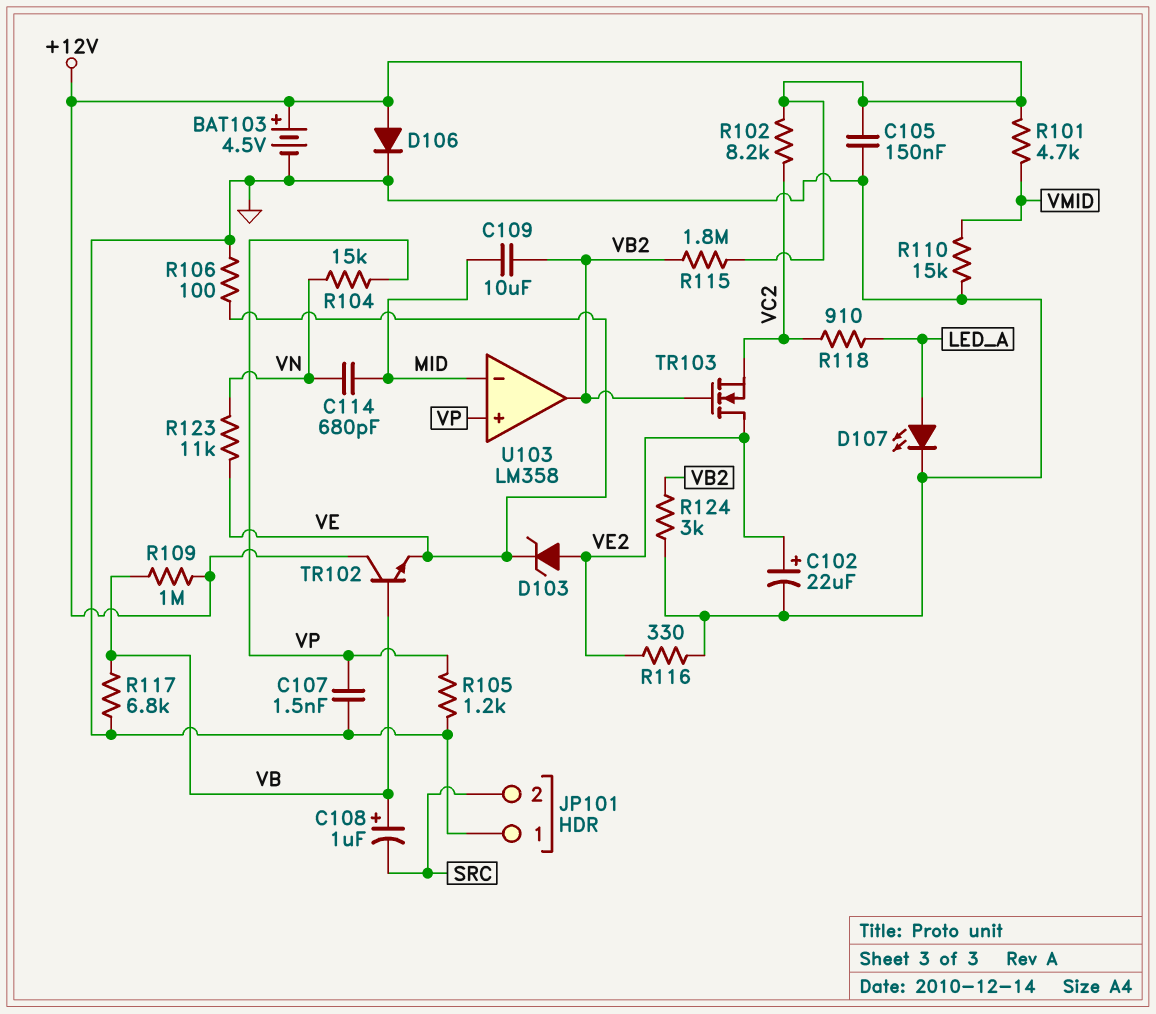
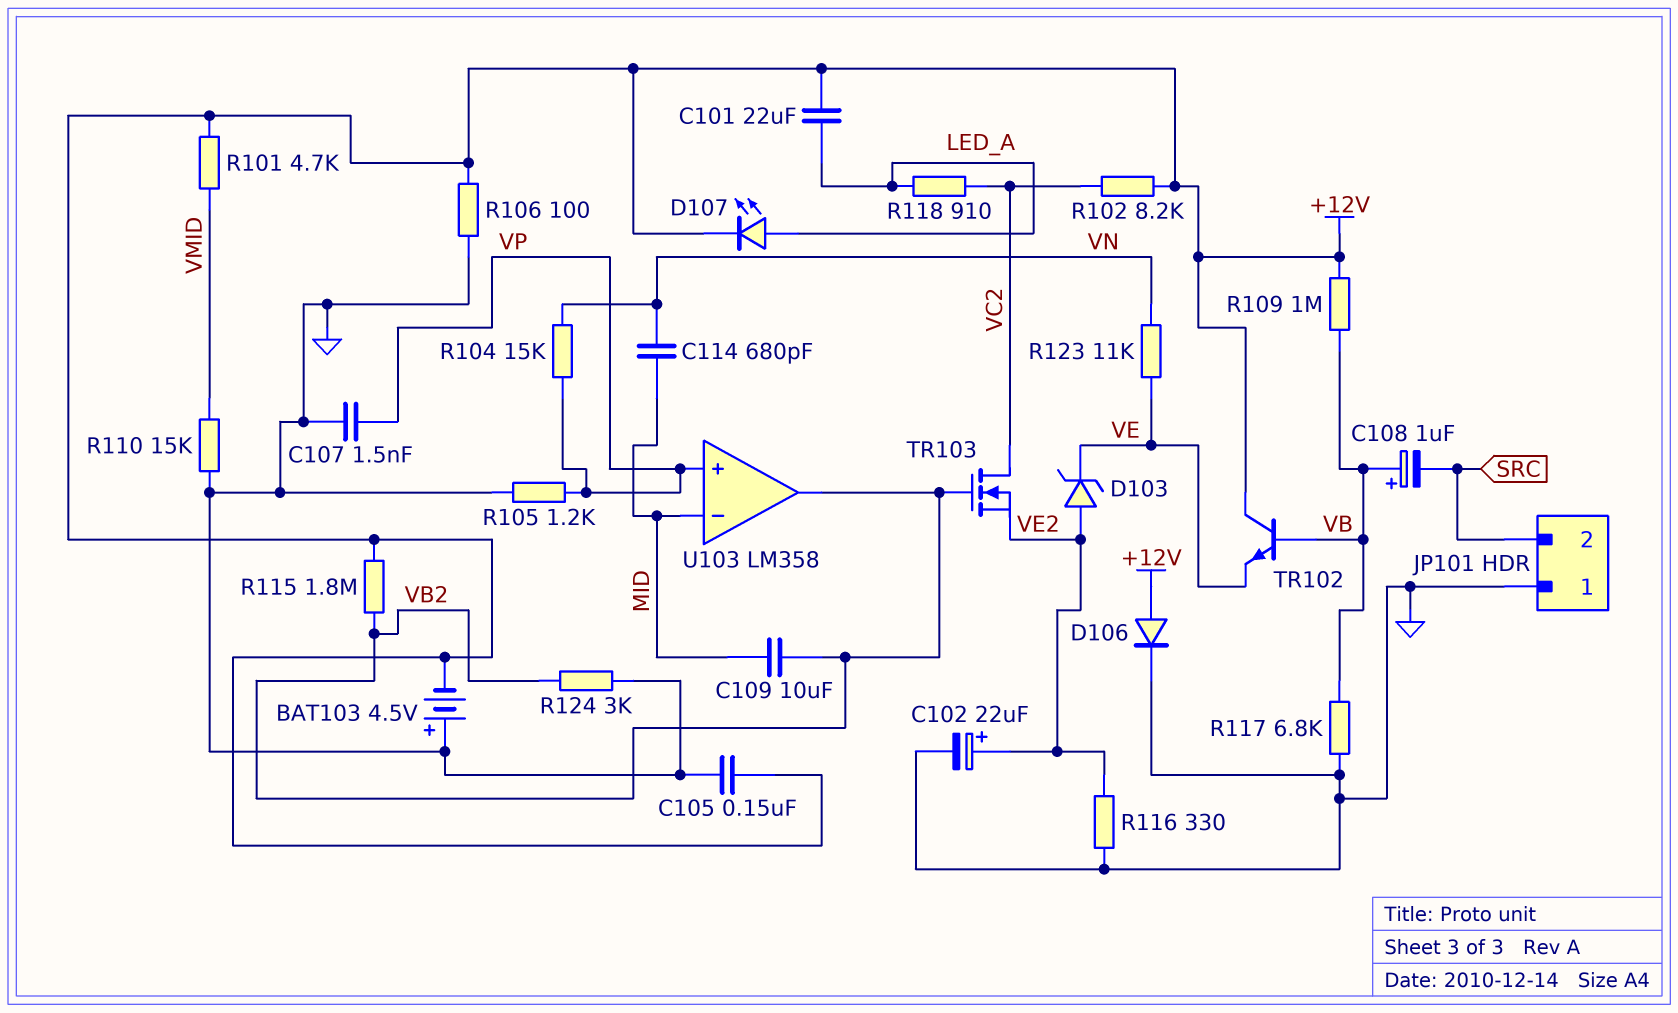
BAT103: 4.5V (plus +12V, minus GND) -> 4.5V (plus GND, minus +12V)
C101: none -> 22uF (+12V, LED_A)
D107: LED (A LED_A, K GND) -> LED (A LED_A, K +12V)
R106: 100 (GND, VE) -> 100 (+12V, GND)
TR103: NMOS (G VB2, D VE2, S VC2) -> NMOS (G VB2, D VC2, S VE2)

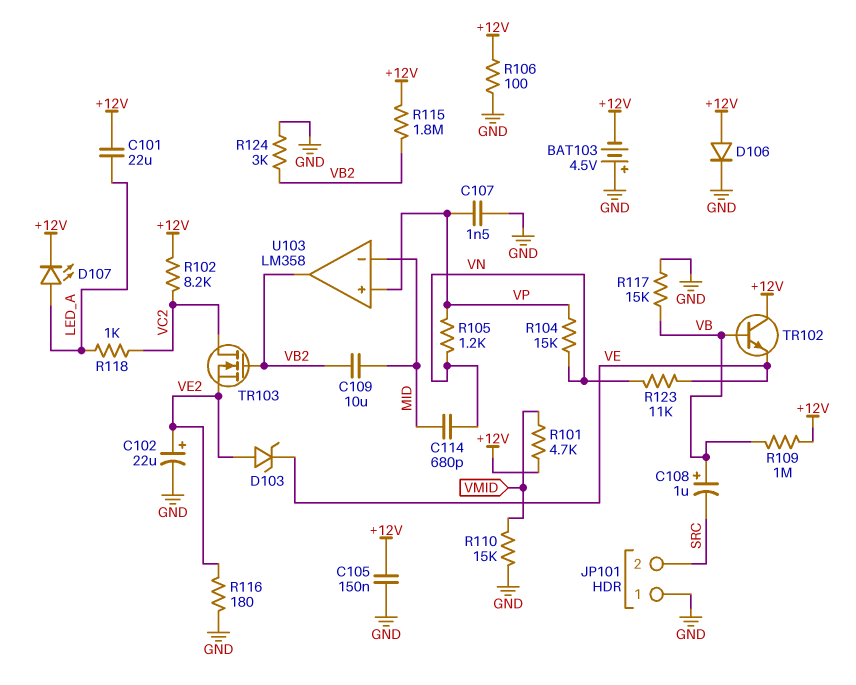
R105: 1.2k (GND, VP) -> 1.2k (VN, VP)
R116: 330 (GND, VE2) -> 180 (GND, VE2)
R117: 6.8k (GND, VB) -> 15k (GND, VB)
R118: 910 (LED_A, VC2) -> 1k (LED_A, VC2)

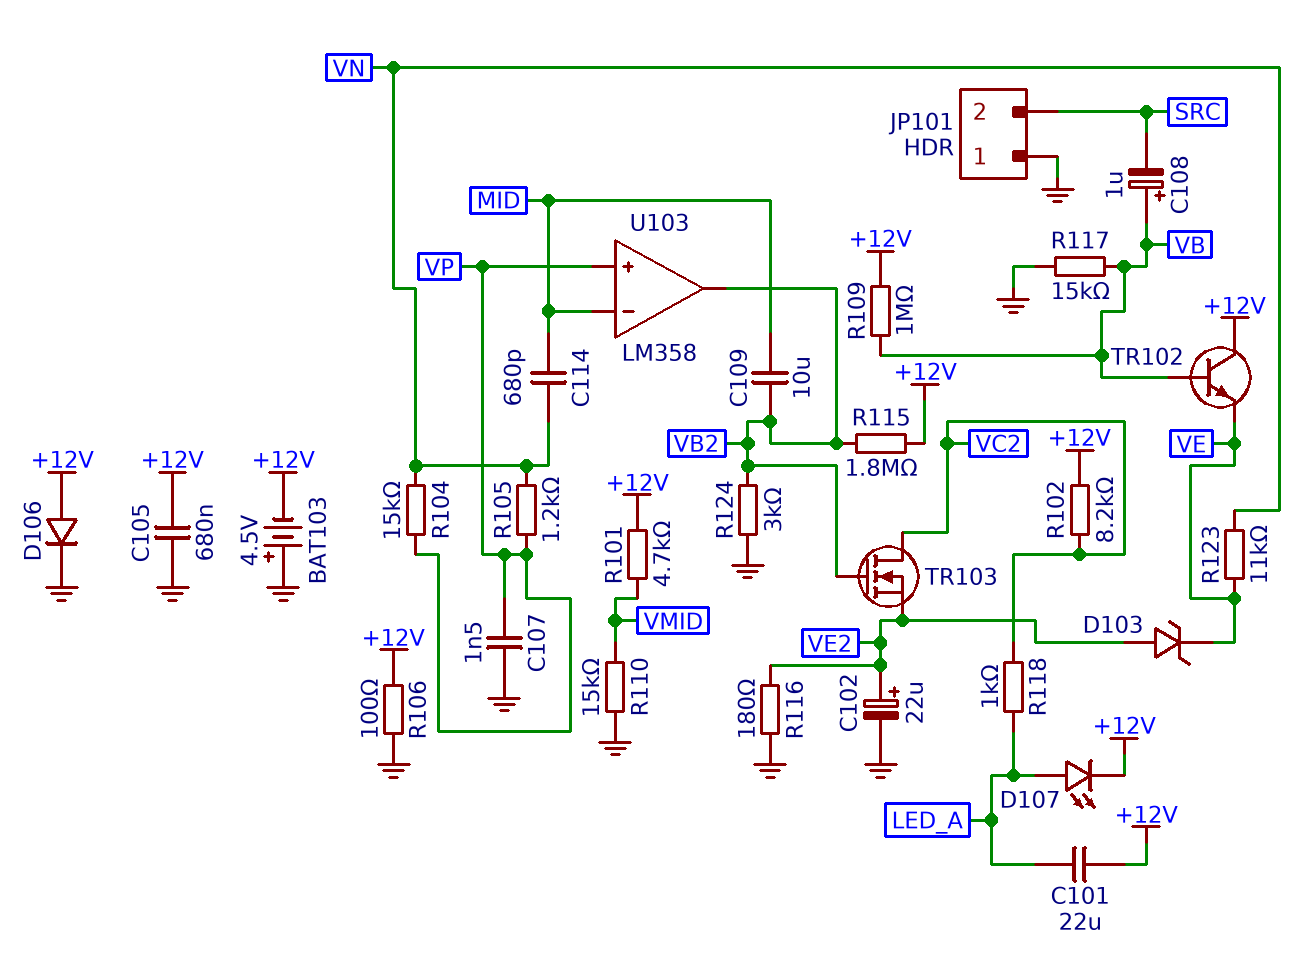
C105: 150nF (+12V, GND) -> 680nF (+12V, GND)

